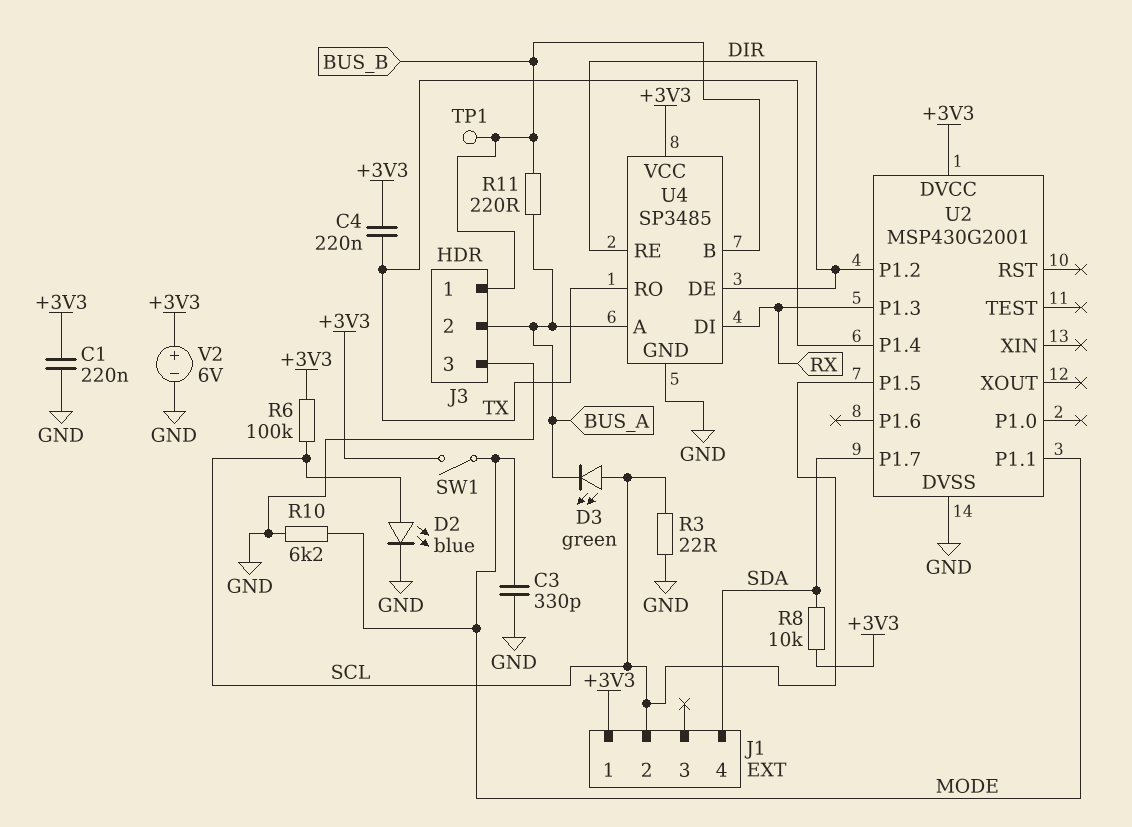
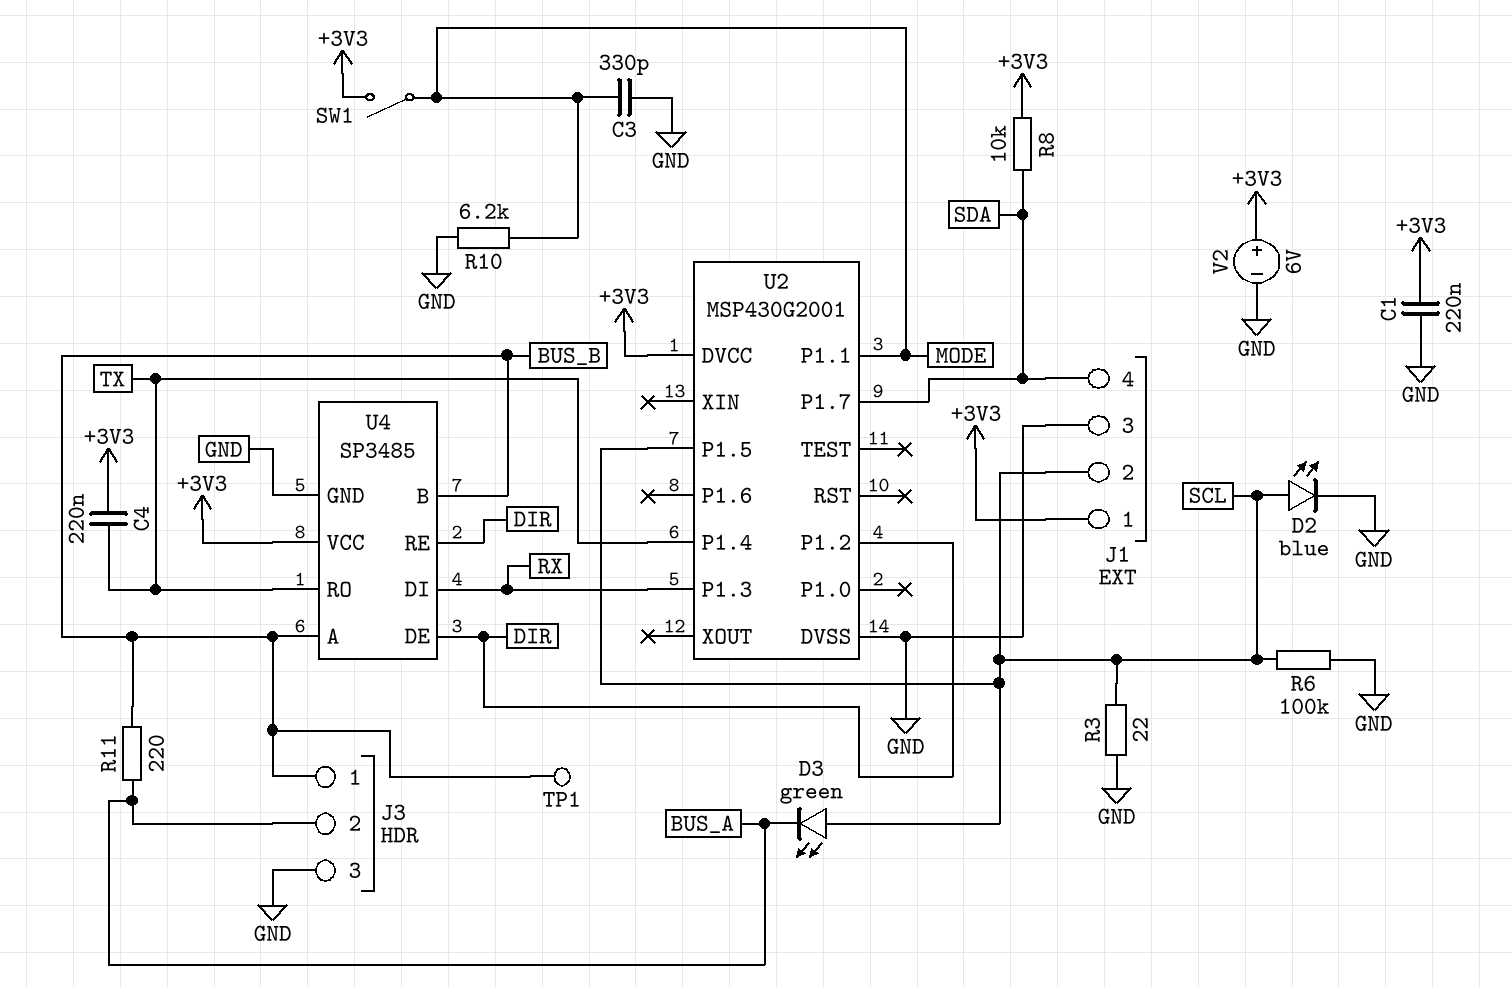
J1 pin 3: none -> GND
R6: 100k (+3V3, SCL) -> 100k (GND, SCL)
U4 pin A: BUS_A -> BUS_B

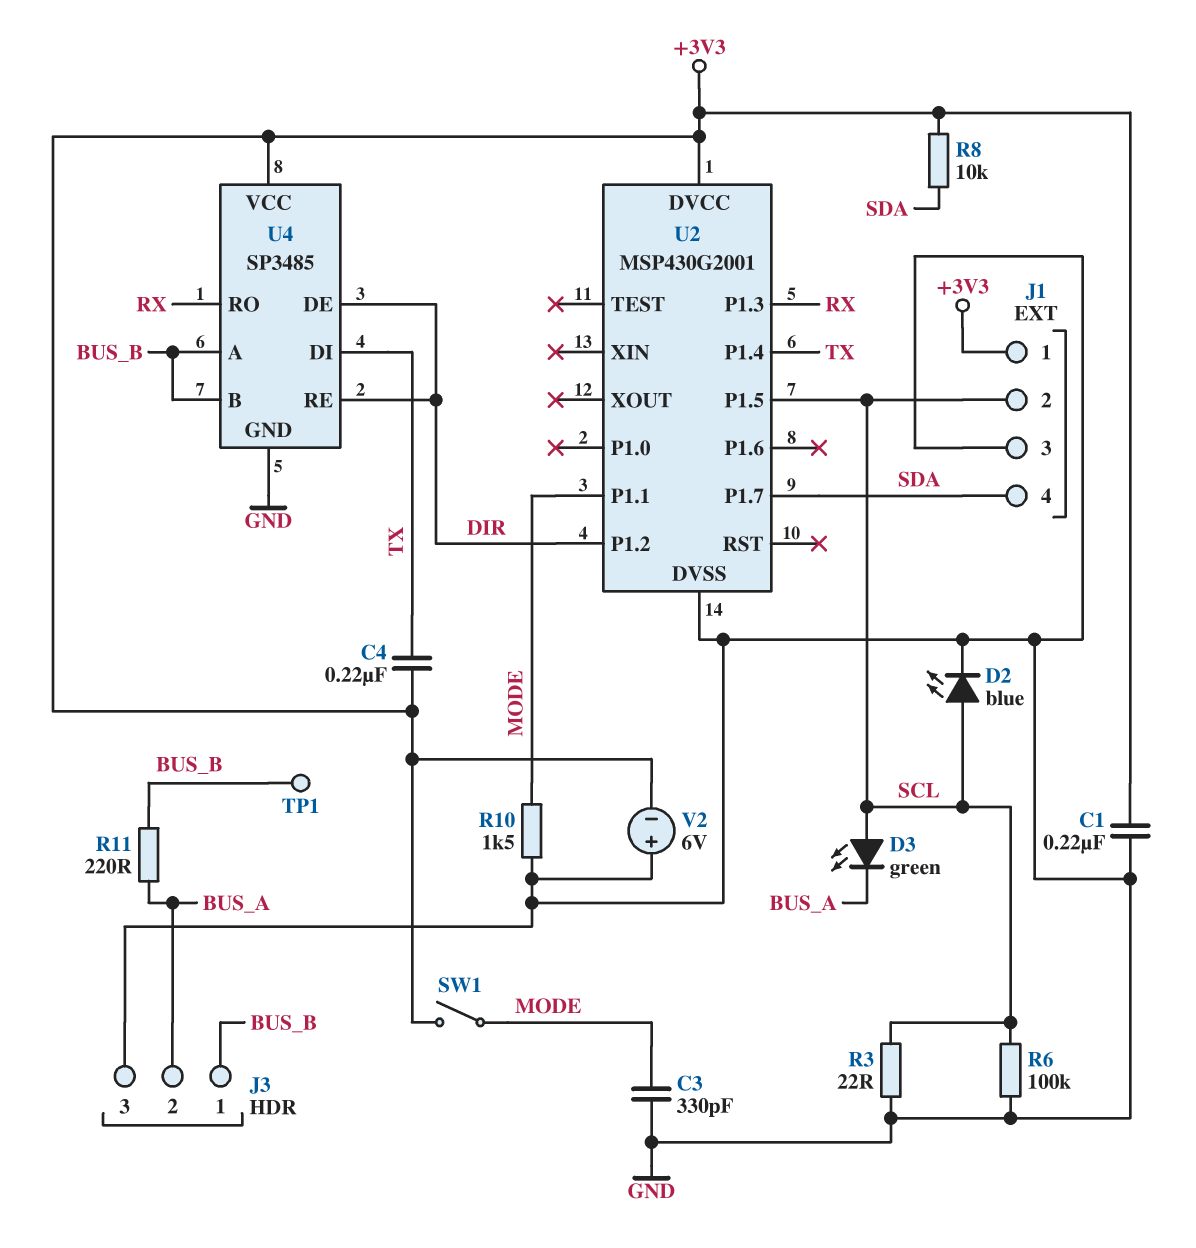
R10: 6.2k (GND, MODE) -> 1.5k (GND, MODE)
U4 pin DI: RX -> TX
U4 pin RO: TX -> RX
V2: 6V (plus +3V3, minus GND) -> 6V (plus GND, minus +3V3)

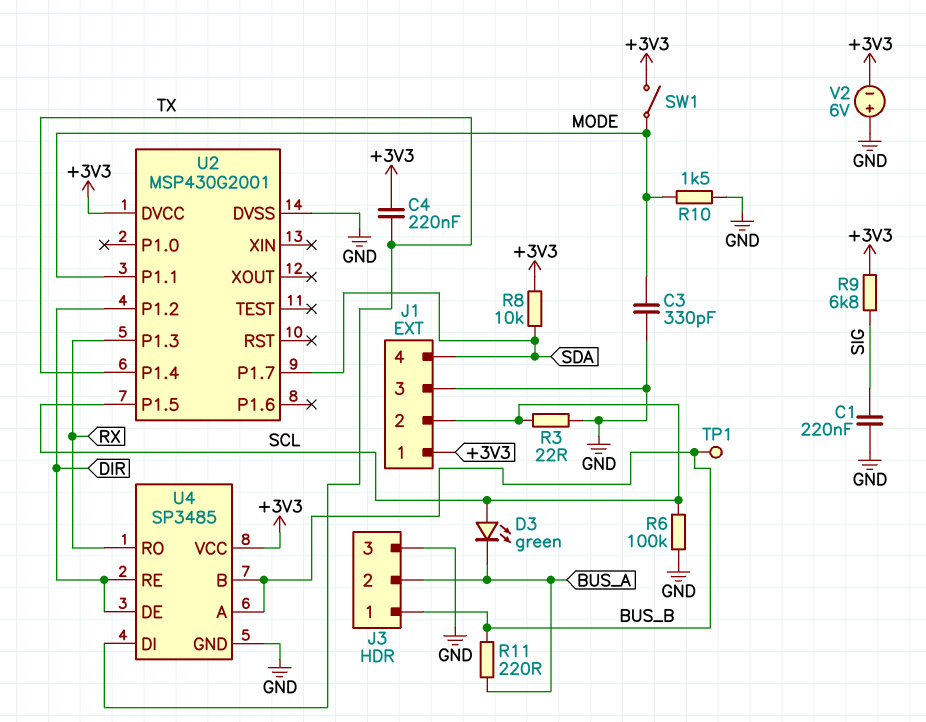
C1: 220nF (+3V3, GND) -> 220nF (GND, SIG)
D2: LED blue (A SCL, K GND) -> none
R9: none -> 6.8k (+3V3, SIG)

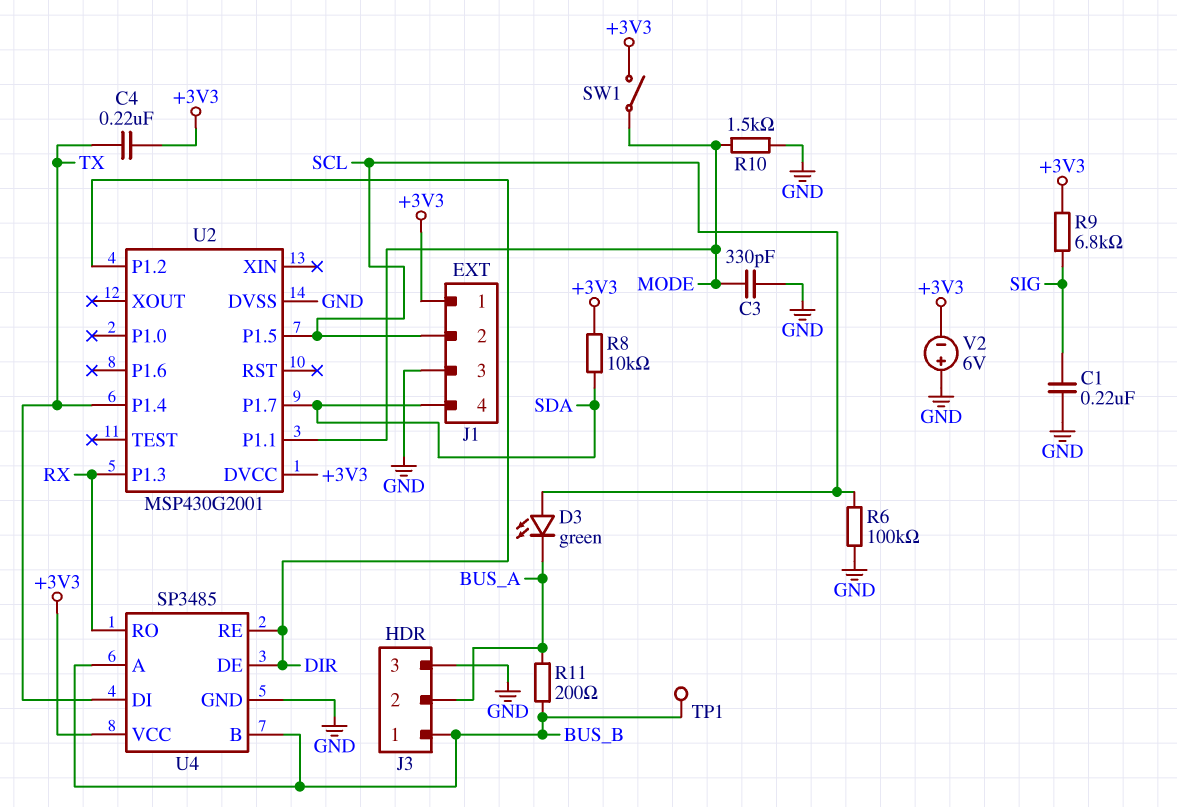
R3: 22 (GND, SCL) -> none
R11: 220 (BUS_A, BUS_B) -> 200 (BUS_A, BUS_B)

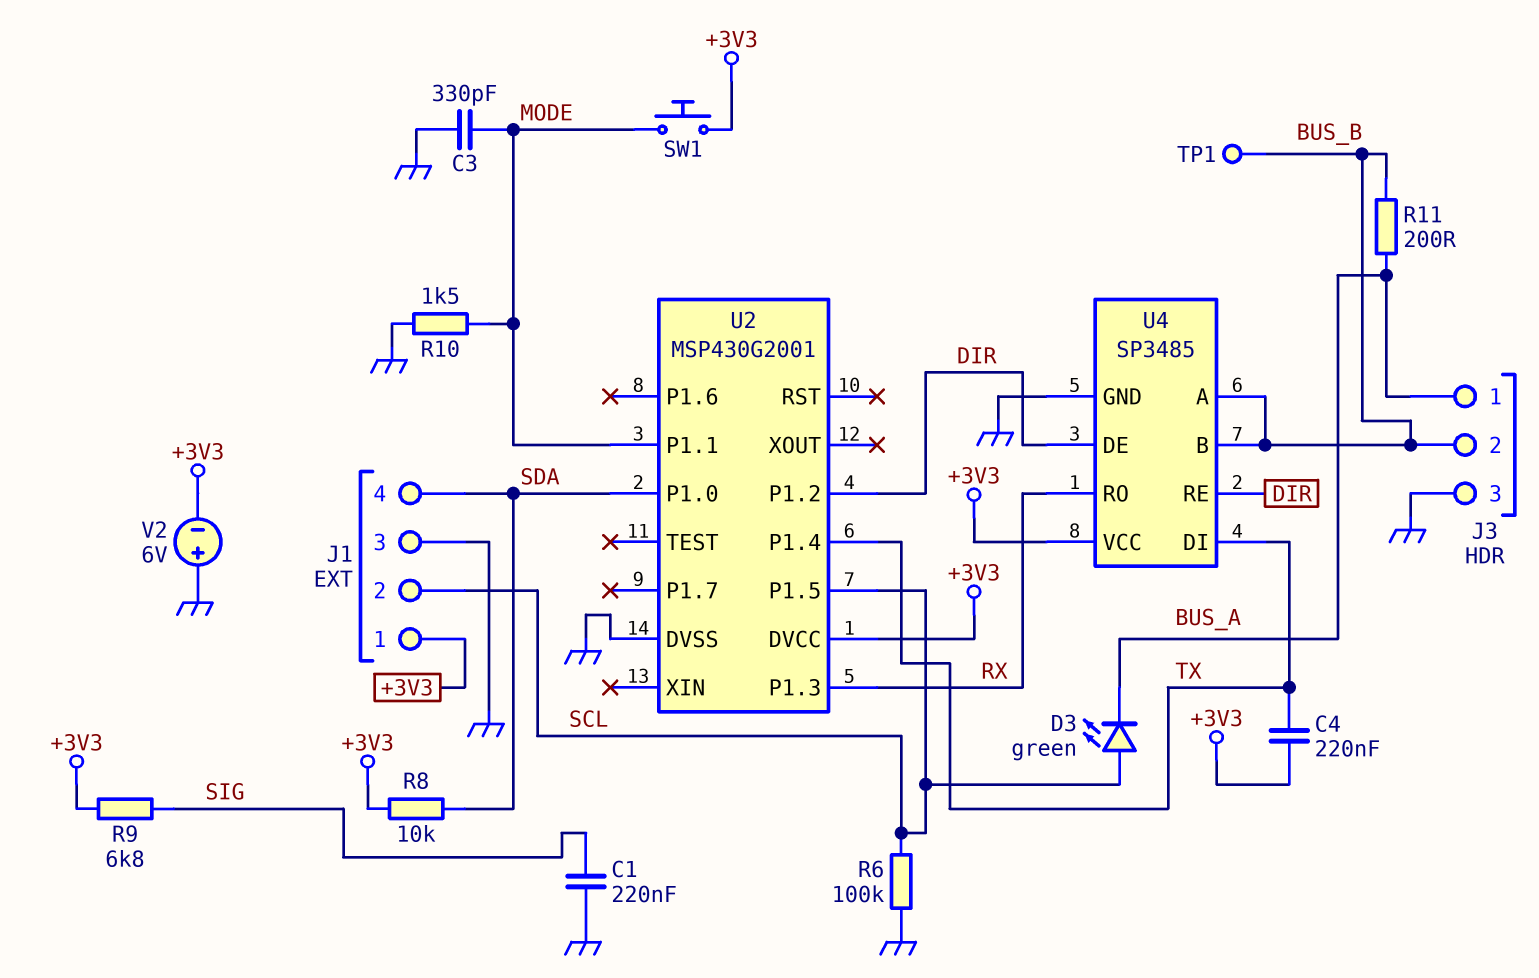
J3 pin 1: BUS_B -> BUS_A
J3 pin 2: BUS_A -> BUS_B
SW1: switch (+3V3, MODE) -> button (+3V3, MODE)
U2 pin P1.0: none -> SDA
U2 pin P1.7: SDA -> none

